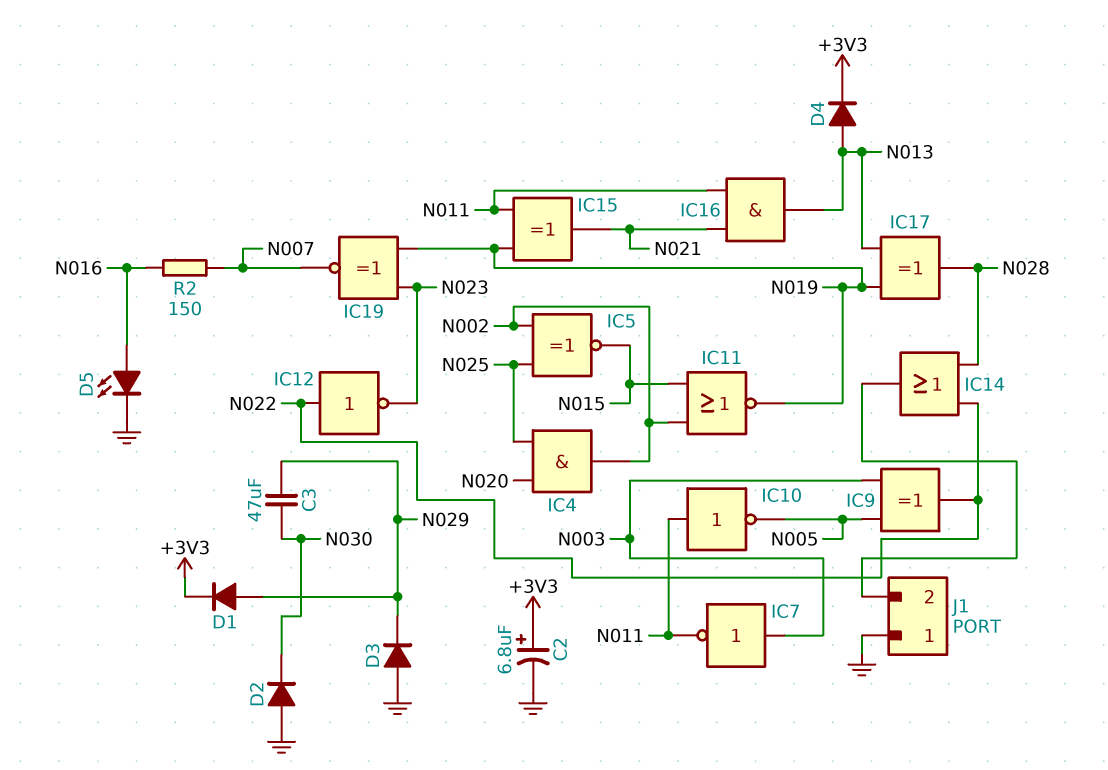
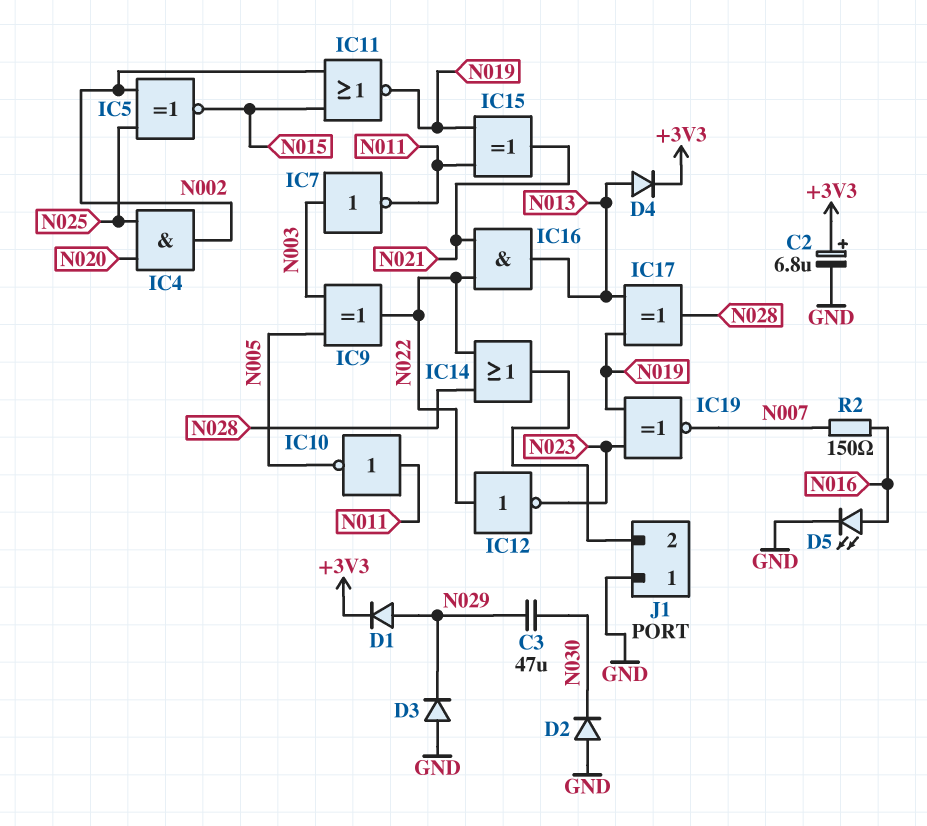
IC16: AND (in N011, in N021, out N013) -> AND (in N021, in N022, out N013)

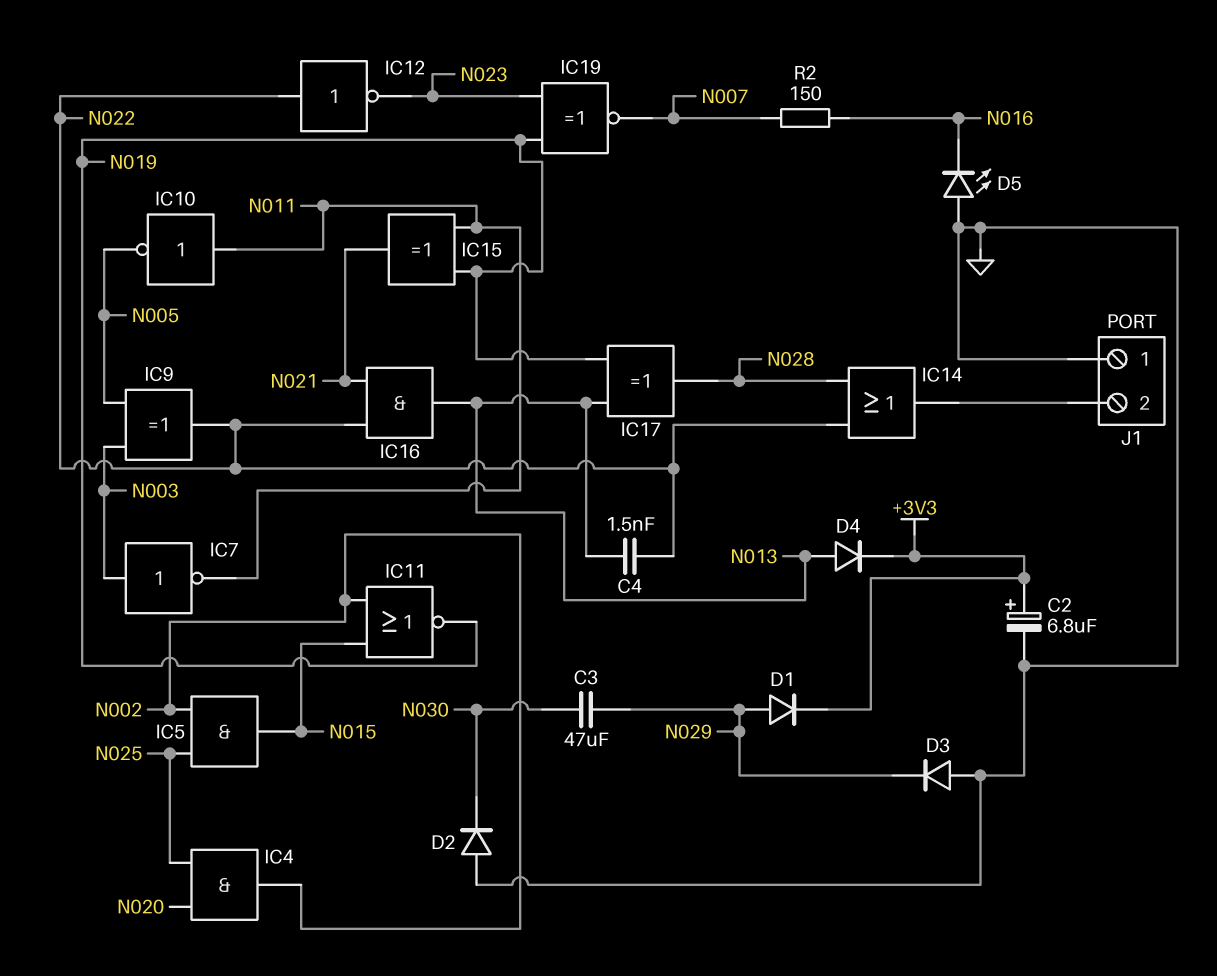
C4: none -> 1.5nF (N013, N022)
D5: LED (A N016, K GND) -> LED (A GND, K N016)
IC5: XNOR (in N002, in N025, out N015) -> AND (in N002, in N025, out N015)

